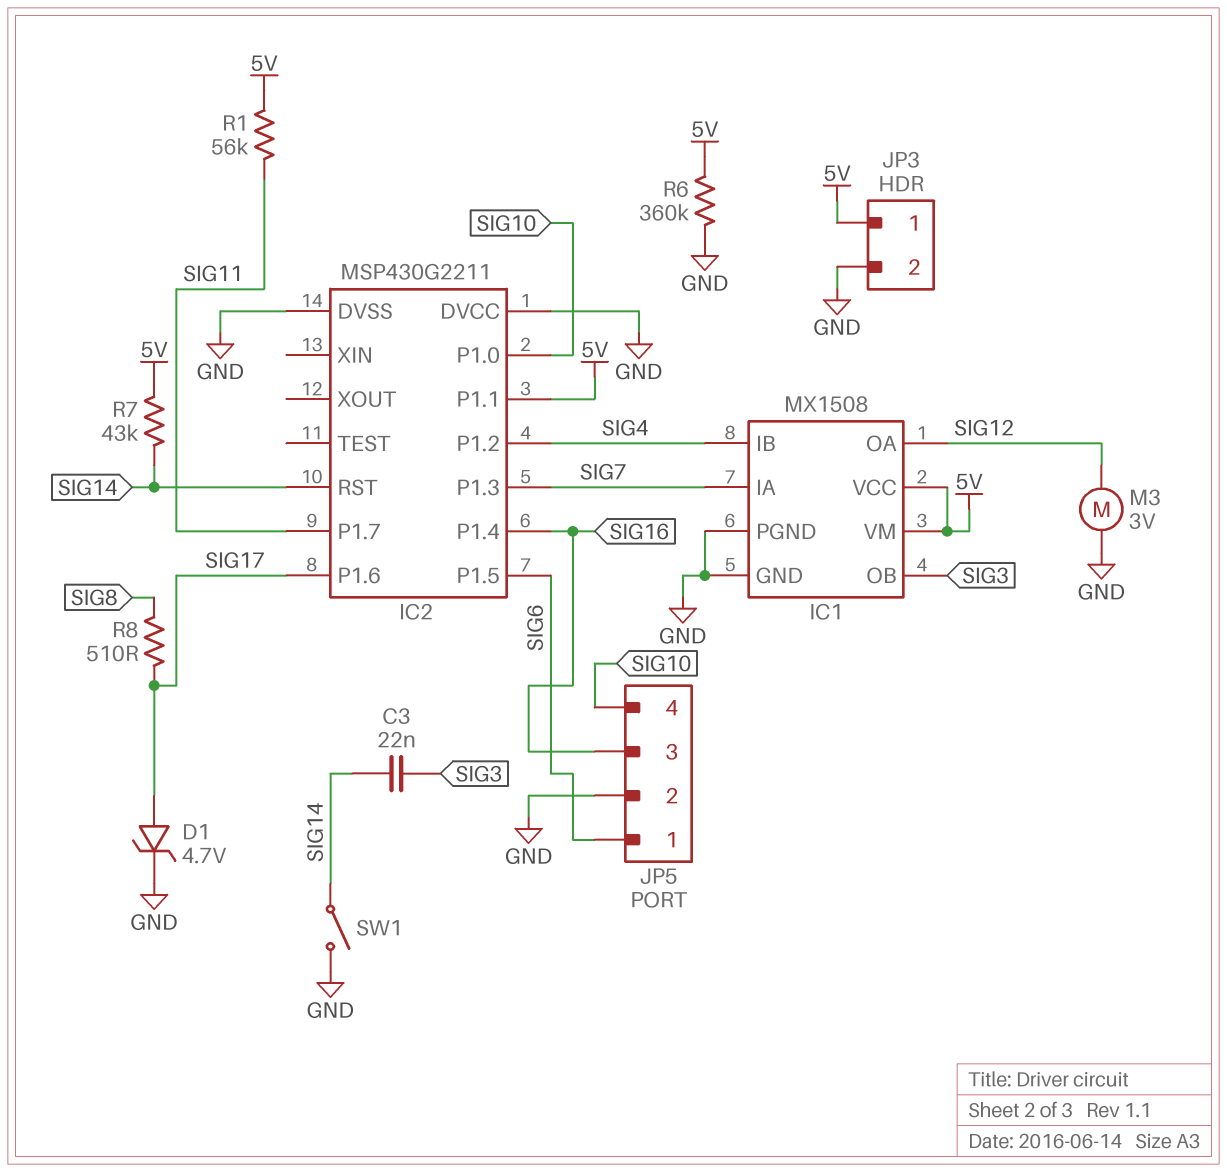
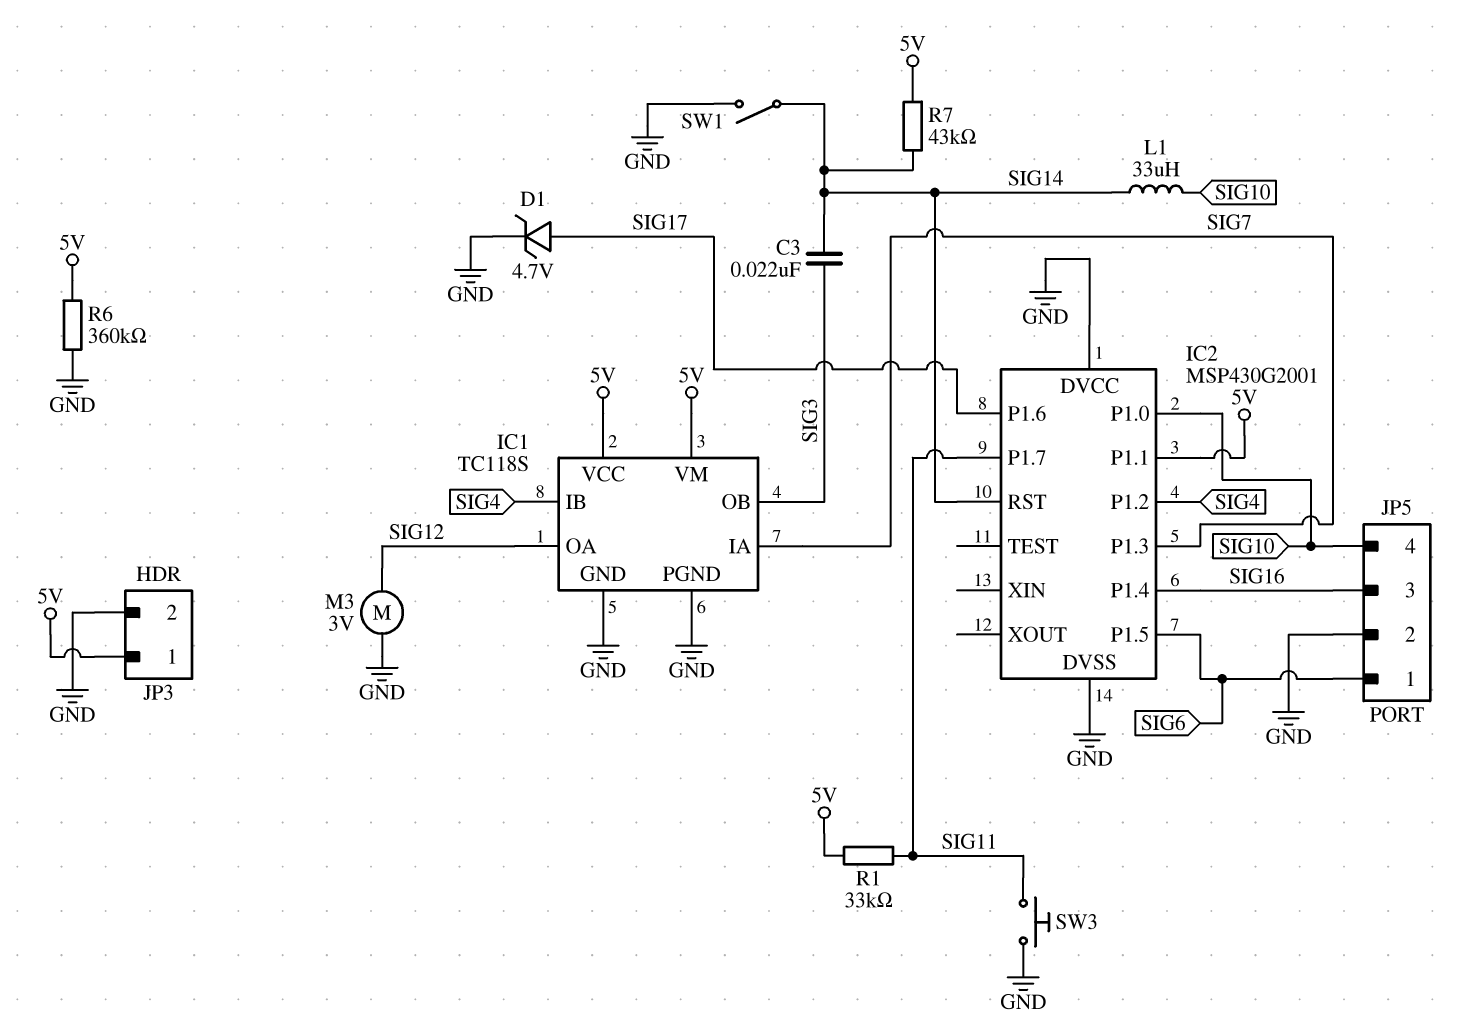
IC1: MX1508 -> TC118S
IC2: MSP430G2211 -> MSP430G2001
L1: none -> 33uH (SIG10, SIG14)
R1: 56k (5V, SIG11) -> 33k (5V, SIG11)
R8: 510 (SIG8, SIG17) -> none
SW3: none -> button (GND, SIG11)

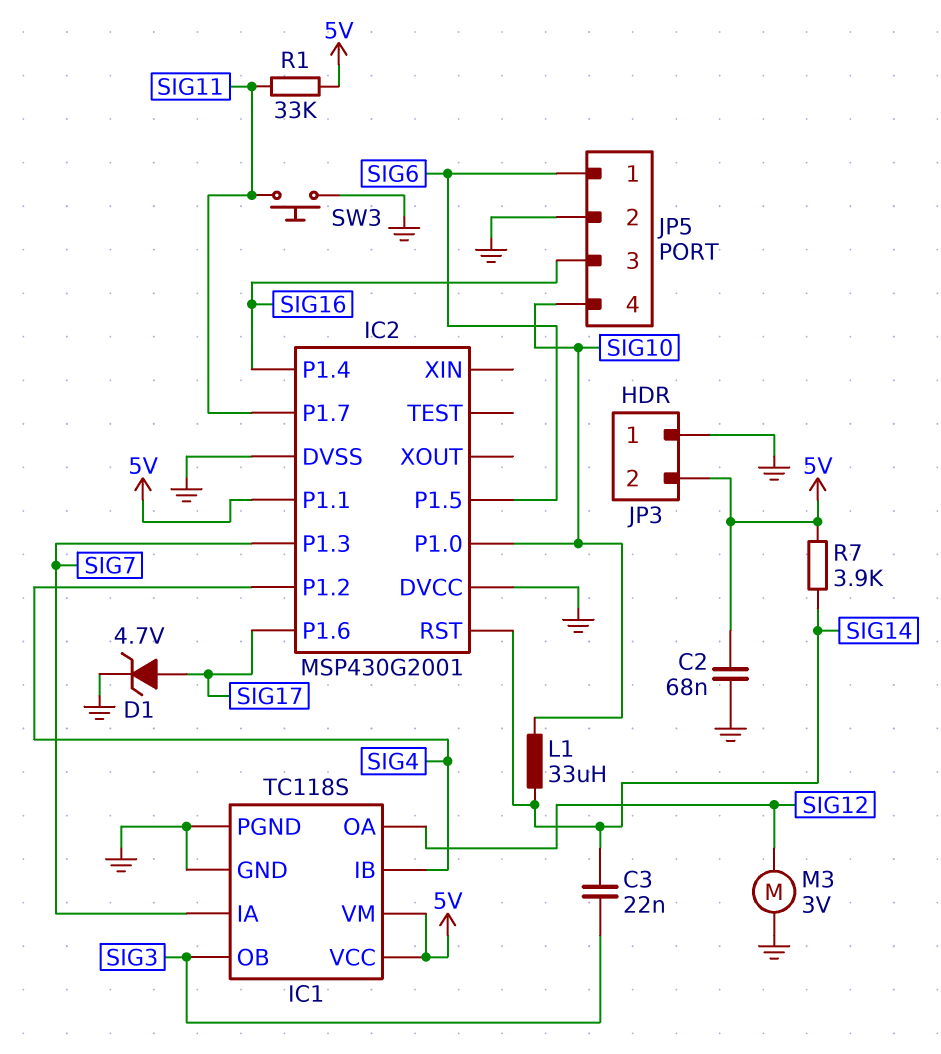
C2: none -> 68nF (5V, GND)
JP3 pin 1: 5V -> GND
JP3 pin 2: GND -> 5V
R6: 360k (5V, GND) -> none
R7: 43k (5V, SIG14) -> 3.9k (5V, SIG14)
SW1: switch (GND, SIG14) -> none

